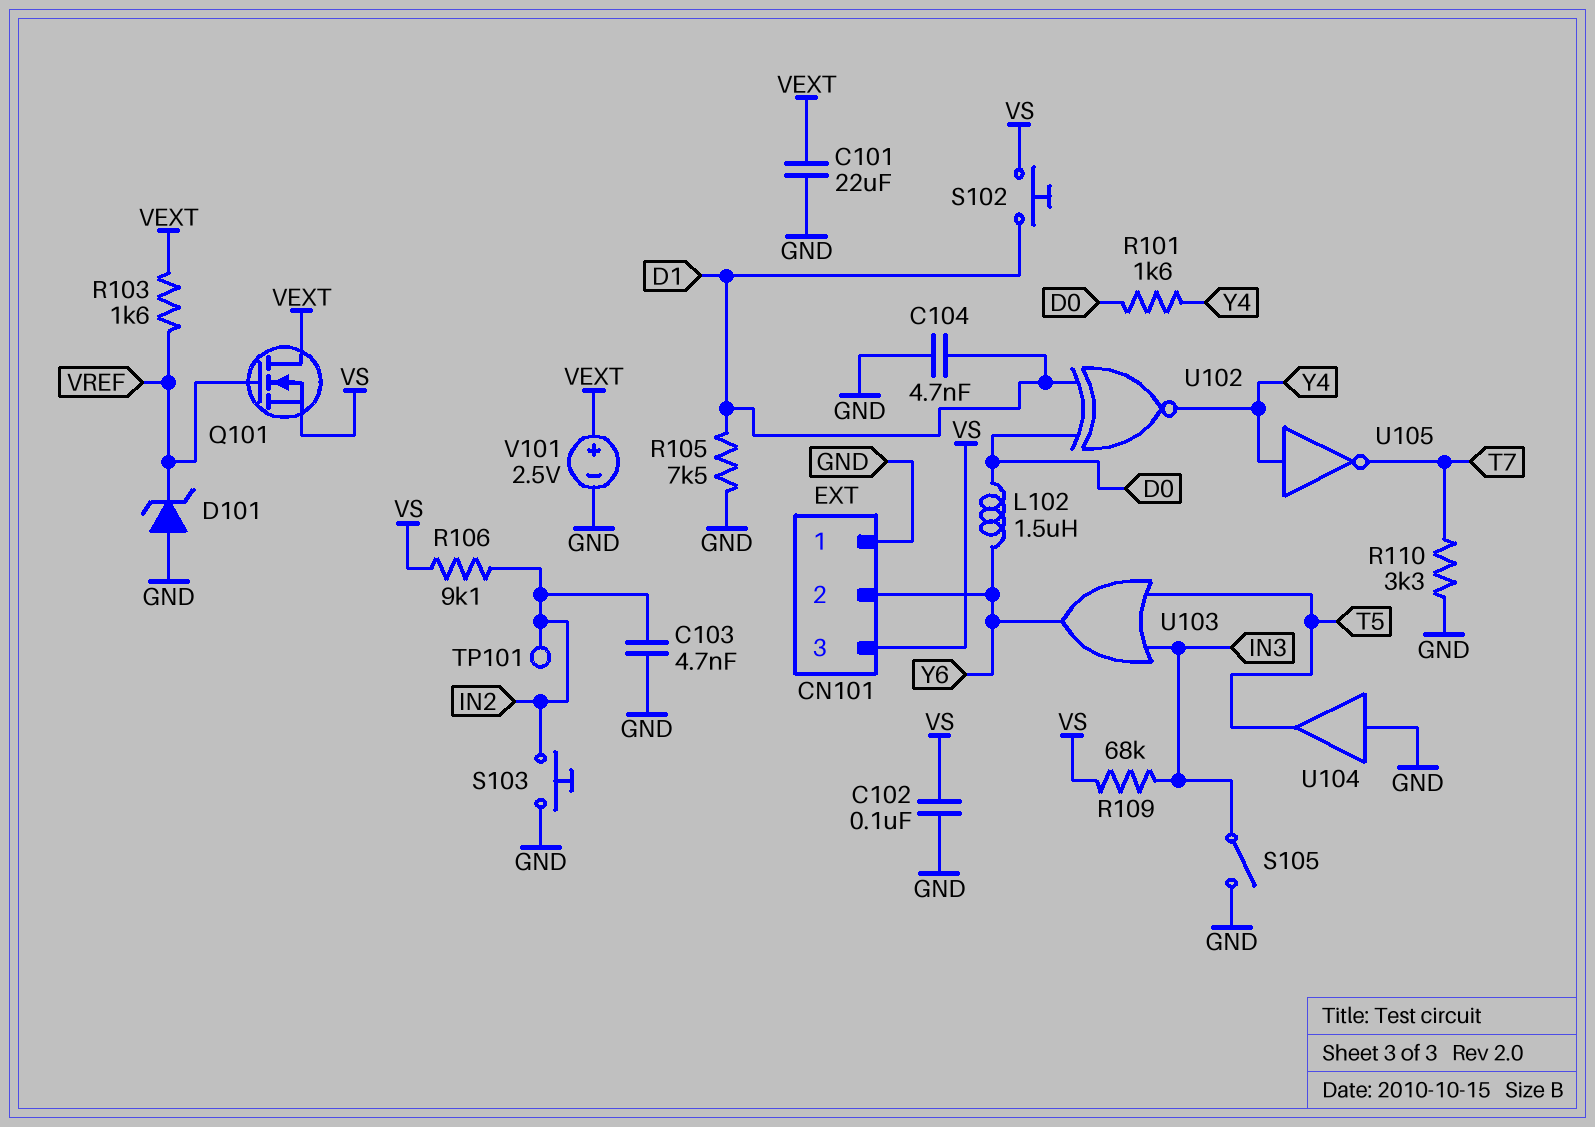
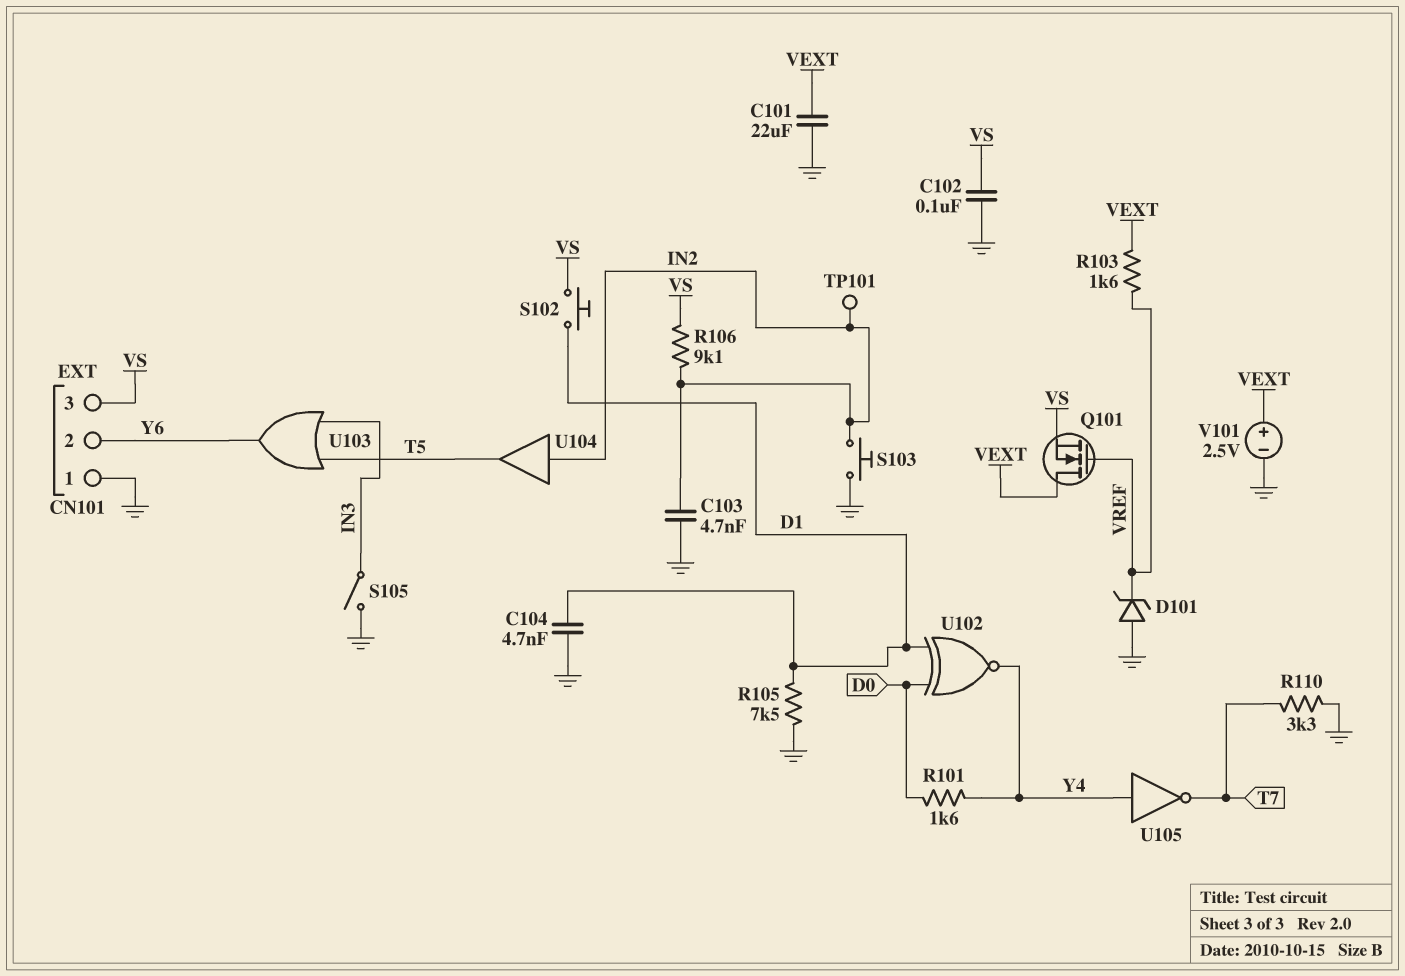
L102: 1.5uH (D0, Y6) -> none
R109: 68k (IN3, VS) -> none
U104: buffer (in GND, out T5) -> buffer (in IN2, out T5)

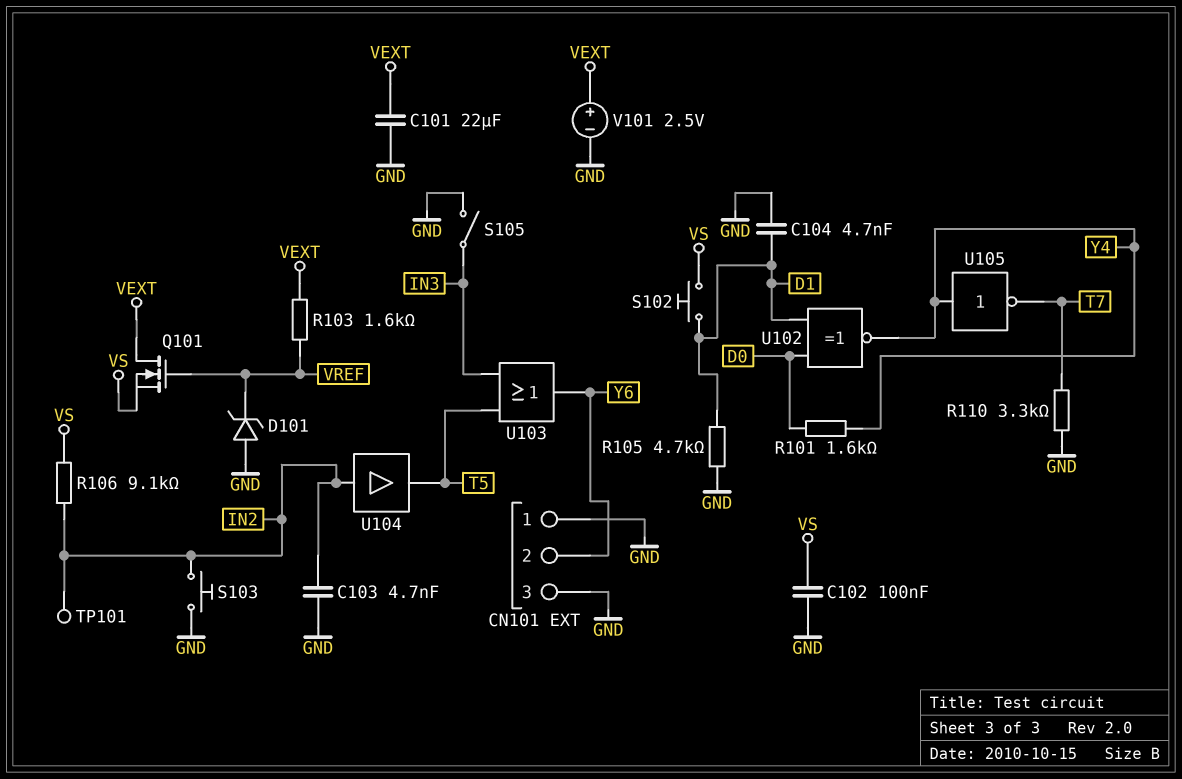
CN101 pin 3: VS -> GND
R105: 7.5k (D1, GND) -> 4.7k (D1, GND)

